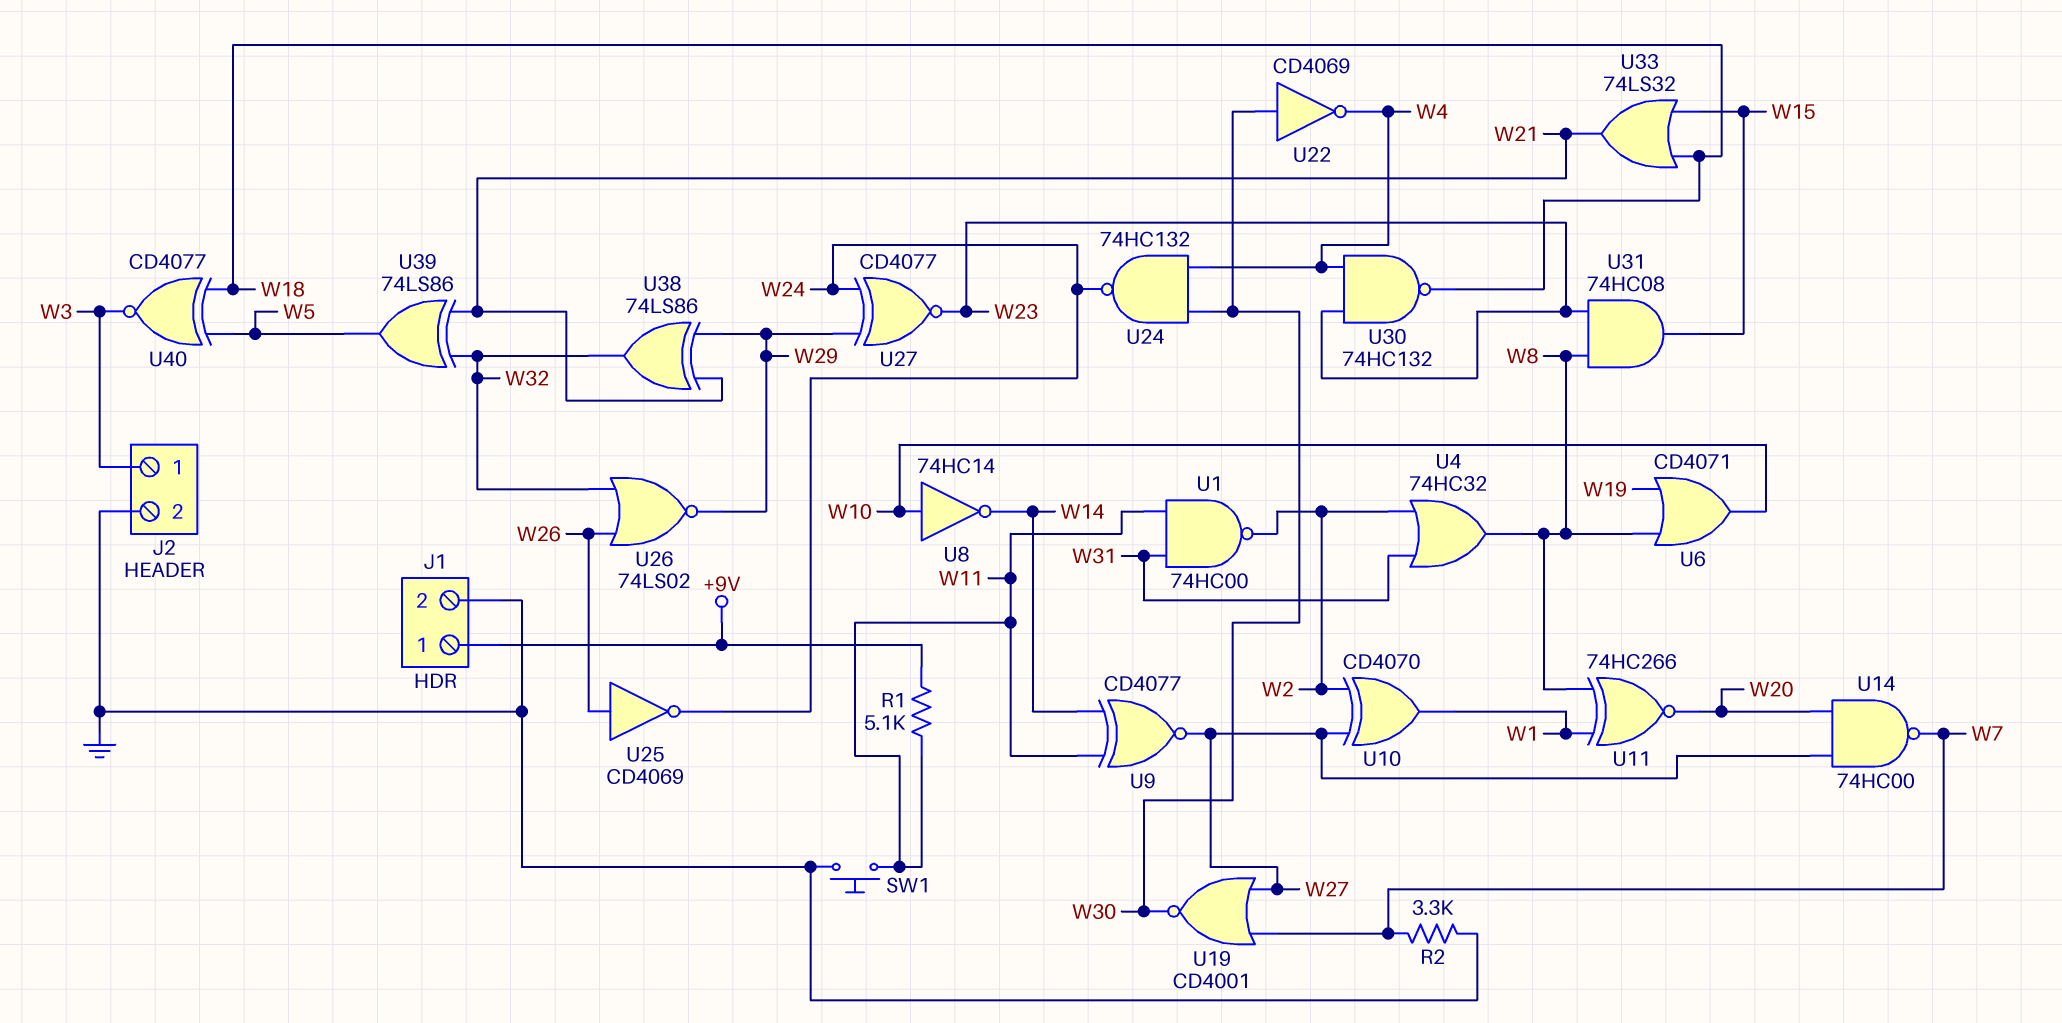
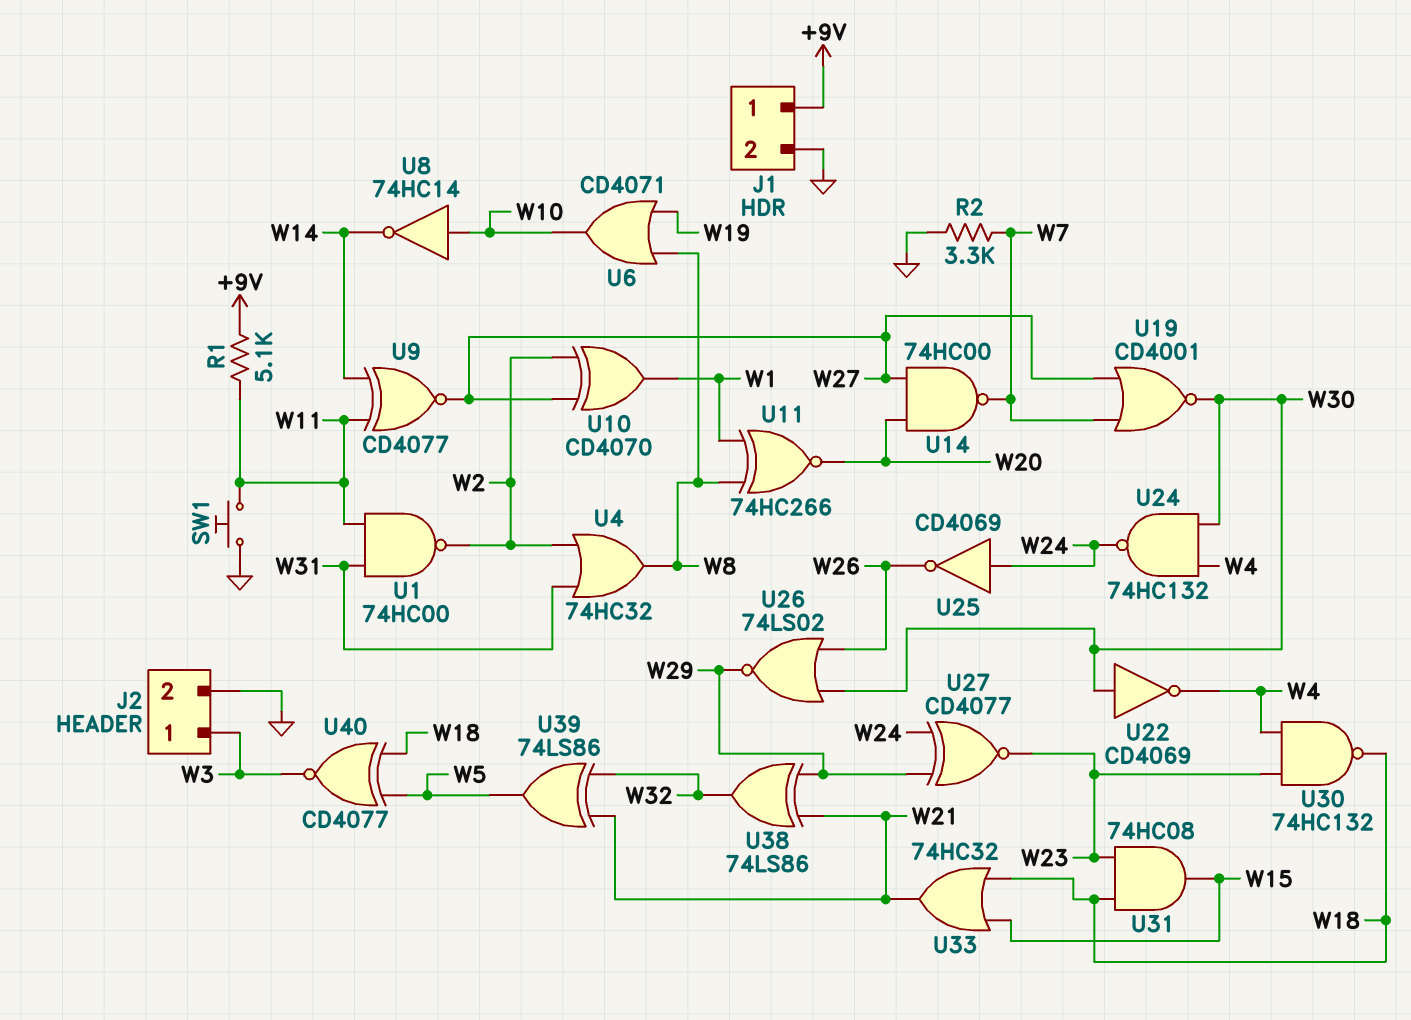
U25: NOT CD4069 (in W26, out W24) -> NOT CD4069 (in W24, out W26)
U26: NOR 74LS02 (in W26, in W32, out W29) -> NOR 74LS02 (in W26, in W30, out W29)
U31: AND 74HC08 (in W8, in W23, out W15) -> AND 74HC08 (in W18, in W23, out W15)
U33: OR 74LS32 (in W15, in W18, out W21) -> OR 74HC32 (in W15, in W18, out W21)

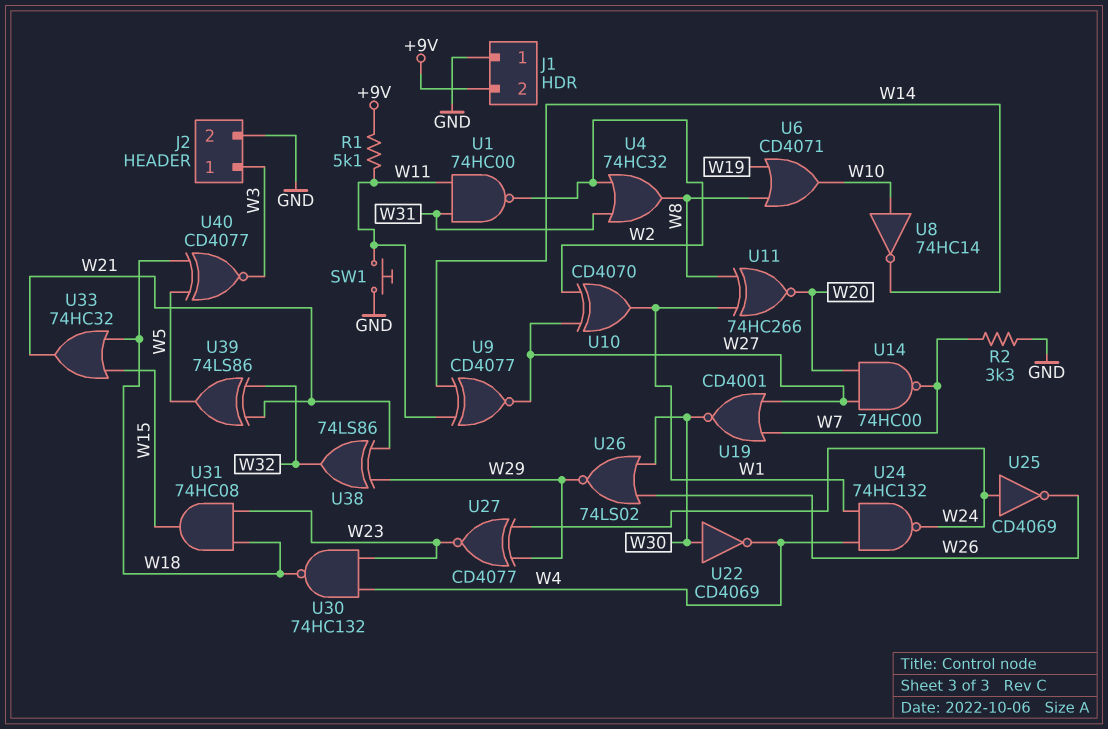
J1 pin 1: +9V -> GND
J1 pin 2: GND -> +9V
U24: NAND 74HC132 (in W4, in W30, out W24) -> NAND 74HC132 (in W1, in W4, out W24)

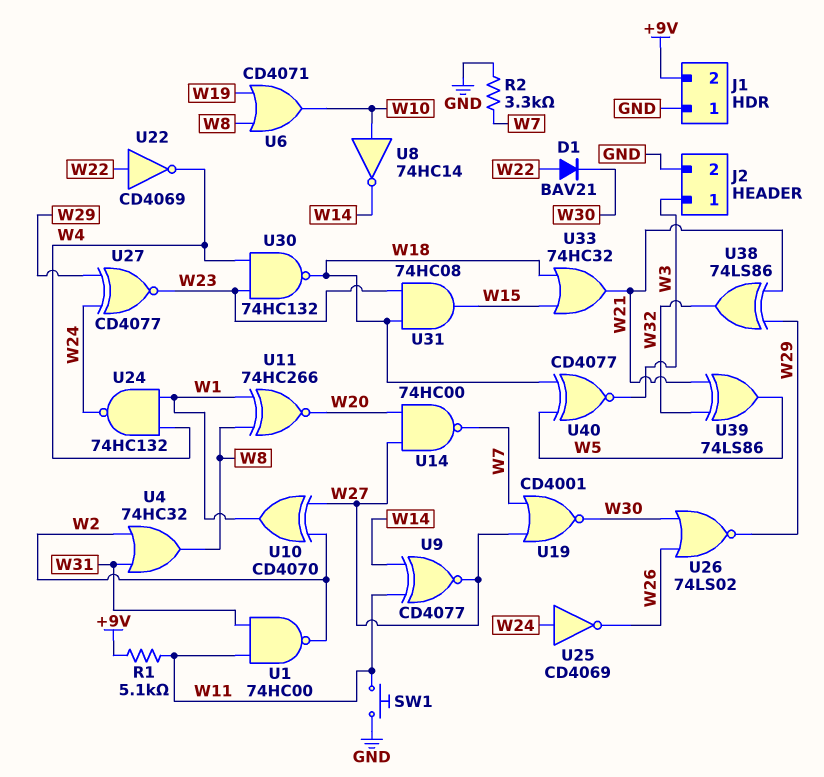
D1: none -> diode BAV21 (A W22, K W30)
U22: NOT CD4069 (in W30, out W4) -> NOT CD4069 (in W22, out W4)

